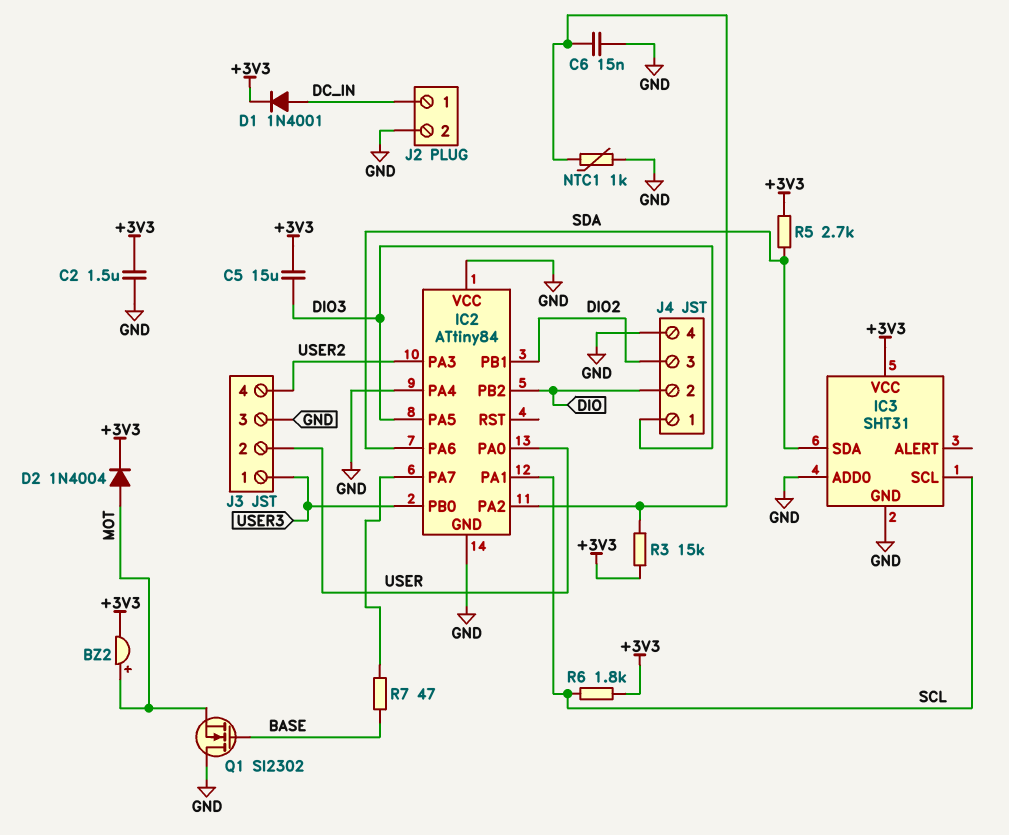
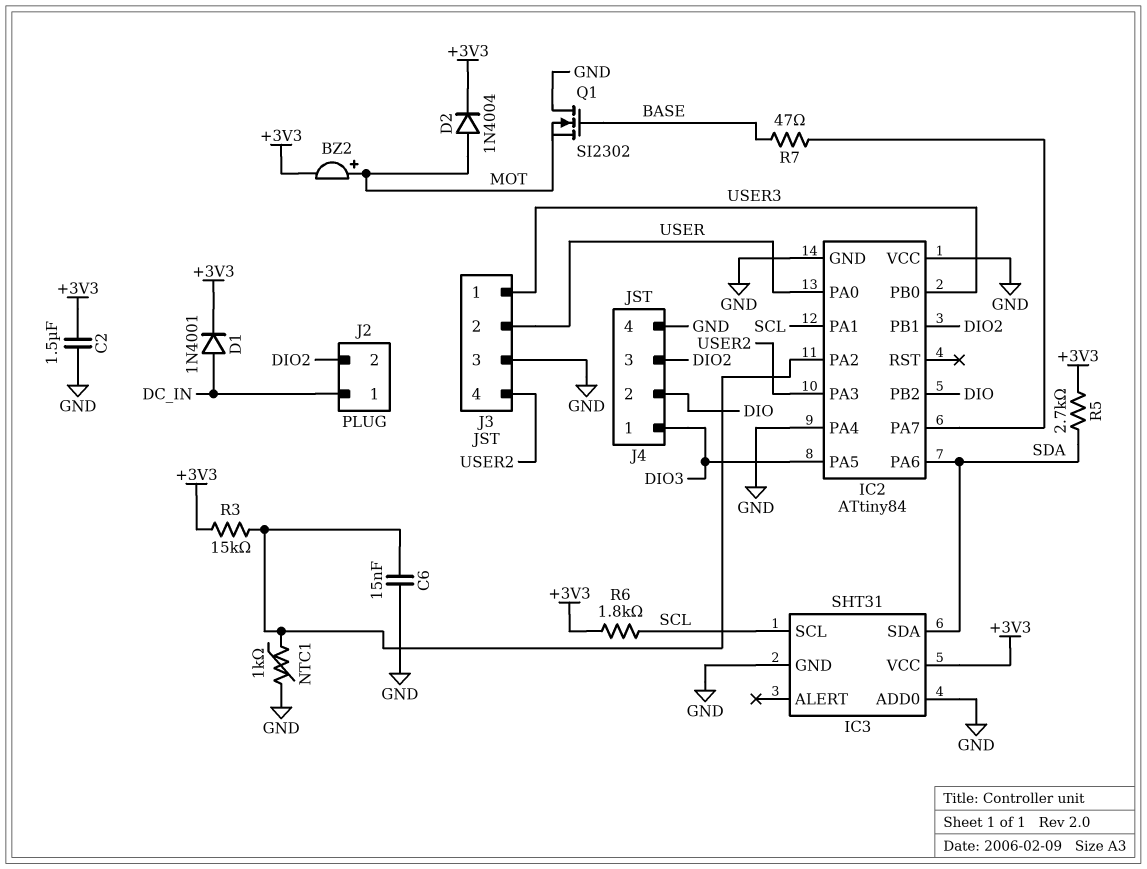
C5: 15uF (+3V3, DIO3) -> none
J2 pin 2: GND -> DIO2

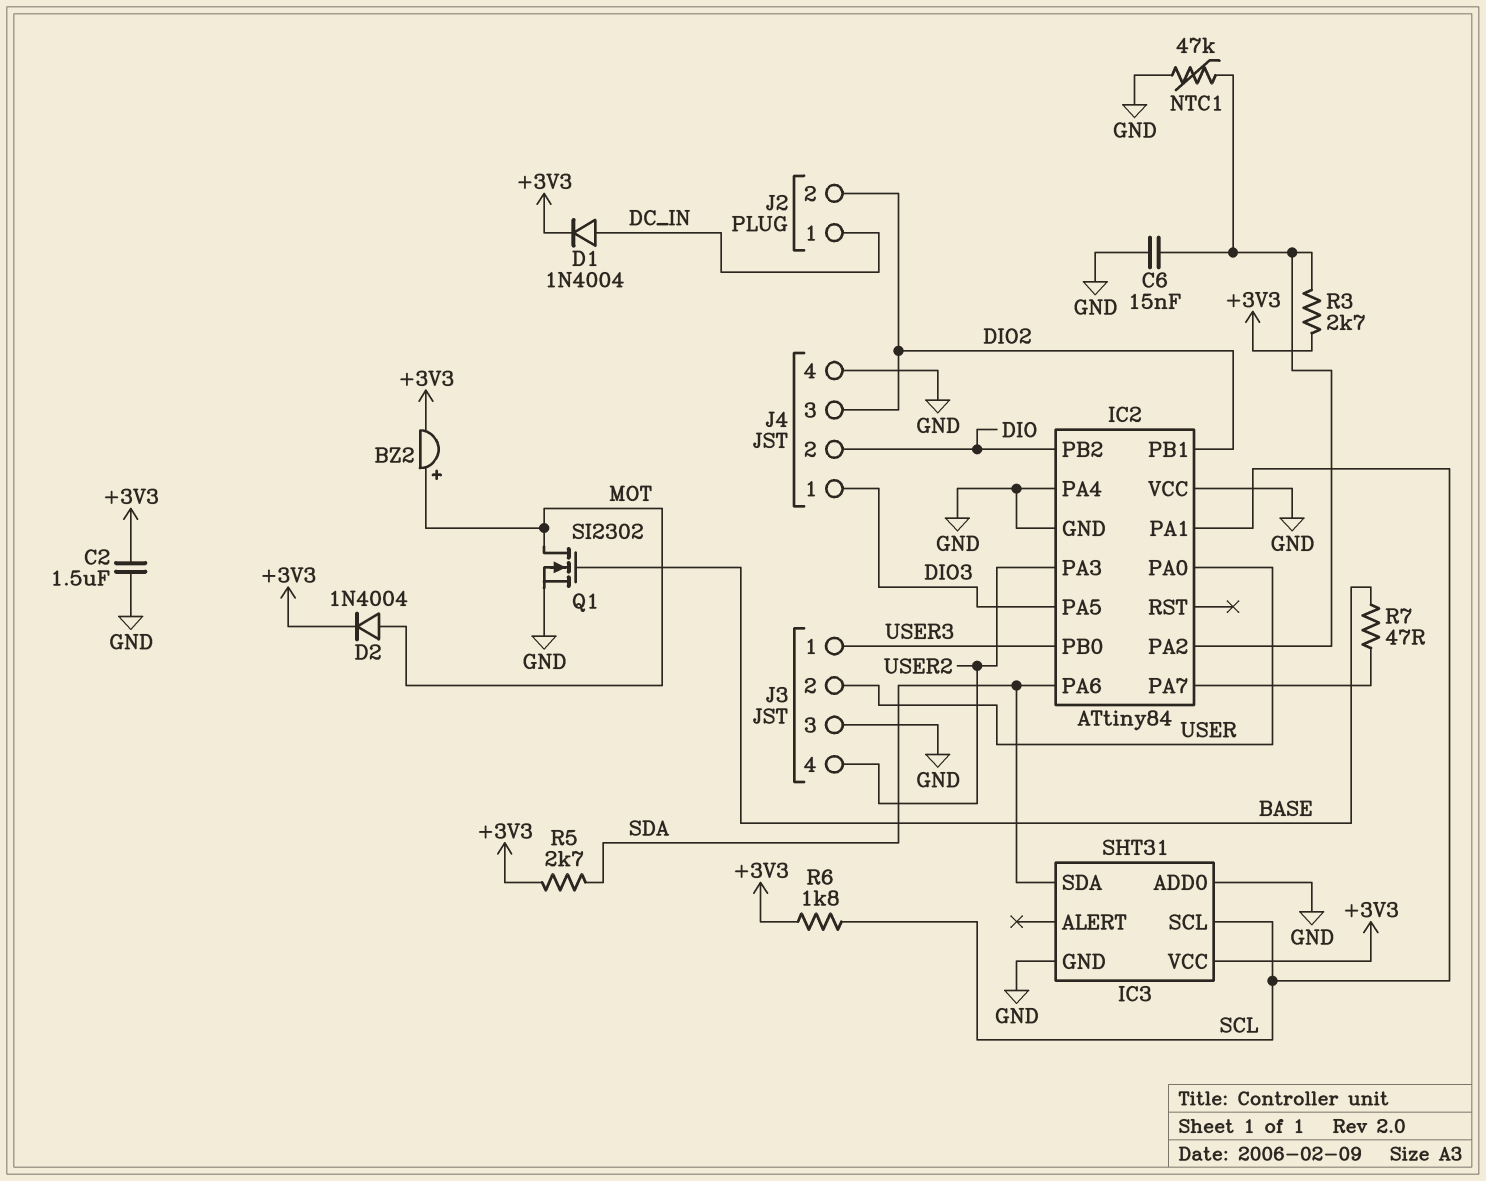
D1: diode 1N4001 (A DC_IN, K +3V3) -> diode 1N4004 (A DC_IN, K +3V3)
NTC1: 1k (GND, IC2/PA2) -> 47k (GND, IC2/PA2)
Q1: NMOS SI2302 (G BASE, D GND, S MOT) -> NMOS SI2302 (G BASE, D MOT, S GND)
R3: 15k (+3V3, IC2/PA2) -> 2.7k (+3V3, IC2/PA2)

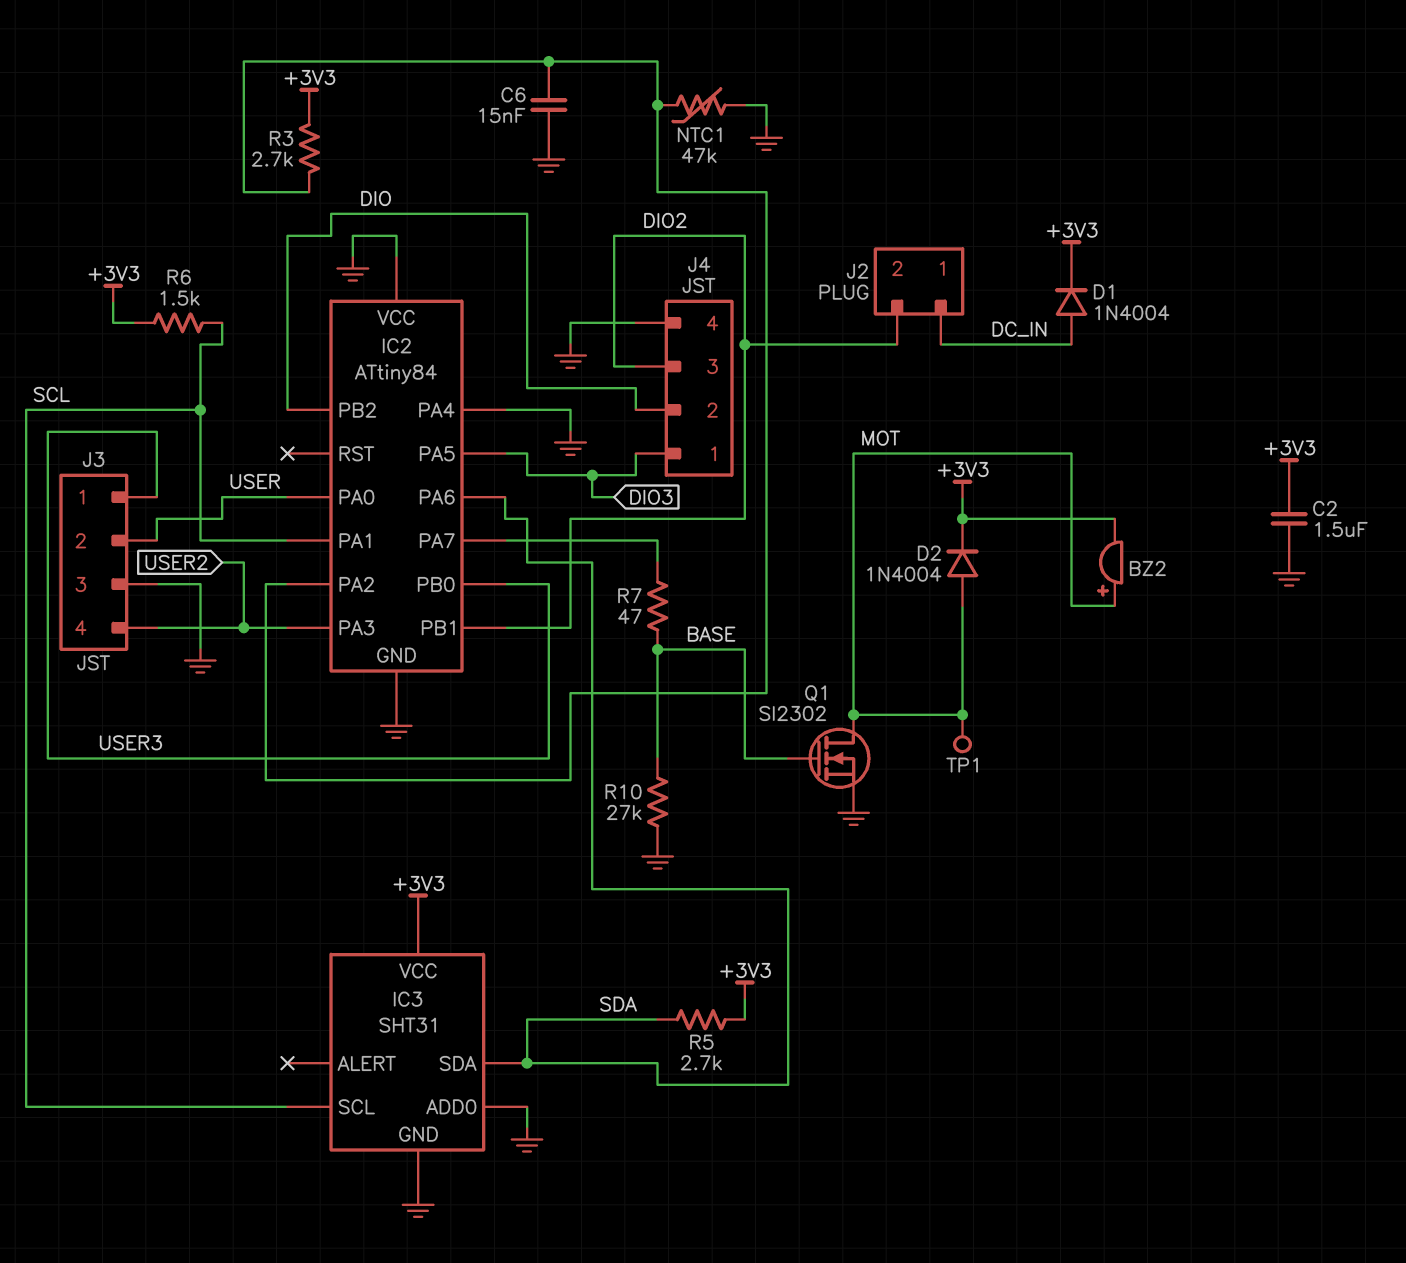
R6: 1.8k (+3V3, SCL) -> 1.5k (+3V3, SCL)
R10: none -> 27k (BASE, GND)
TP1: none -> test point (MOT)

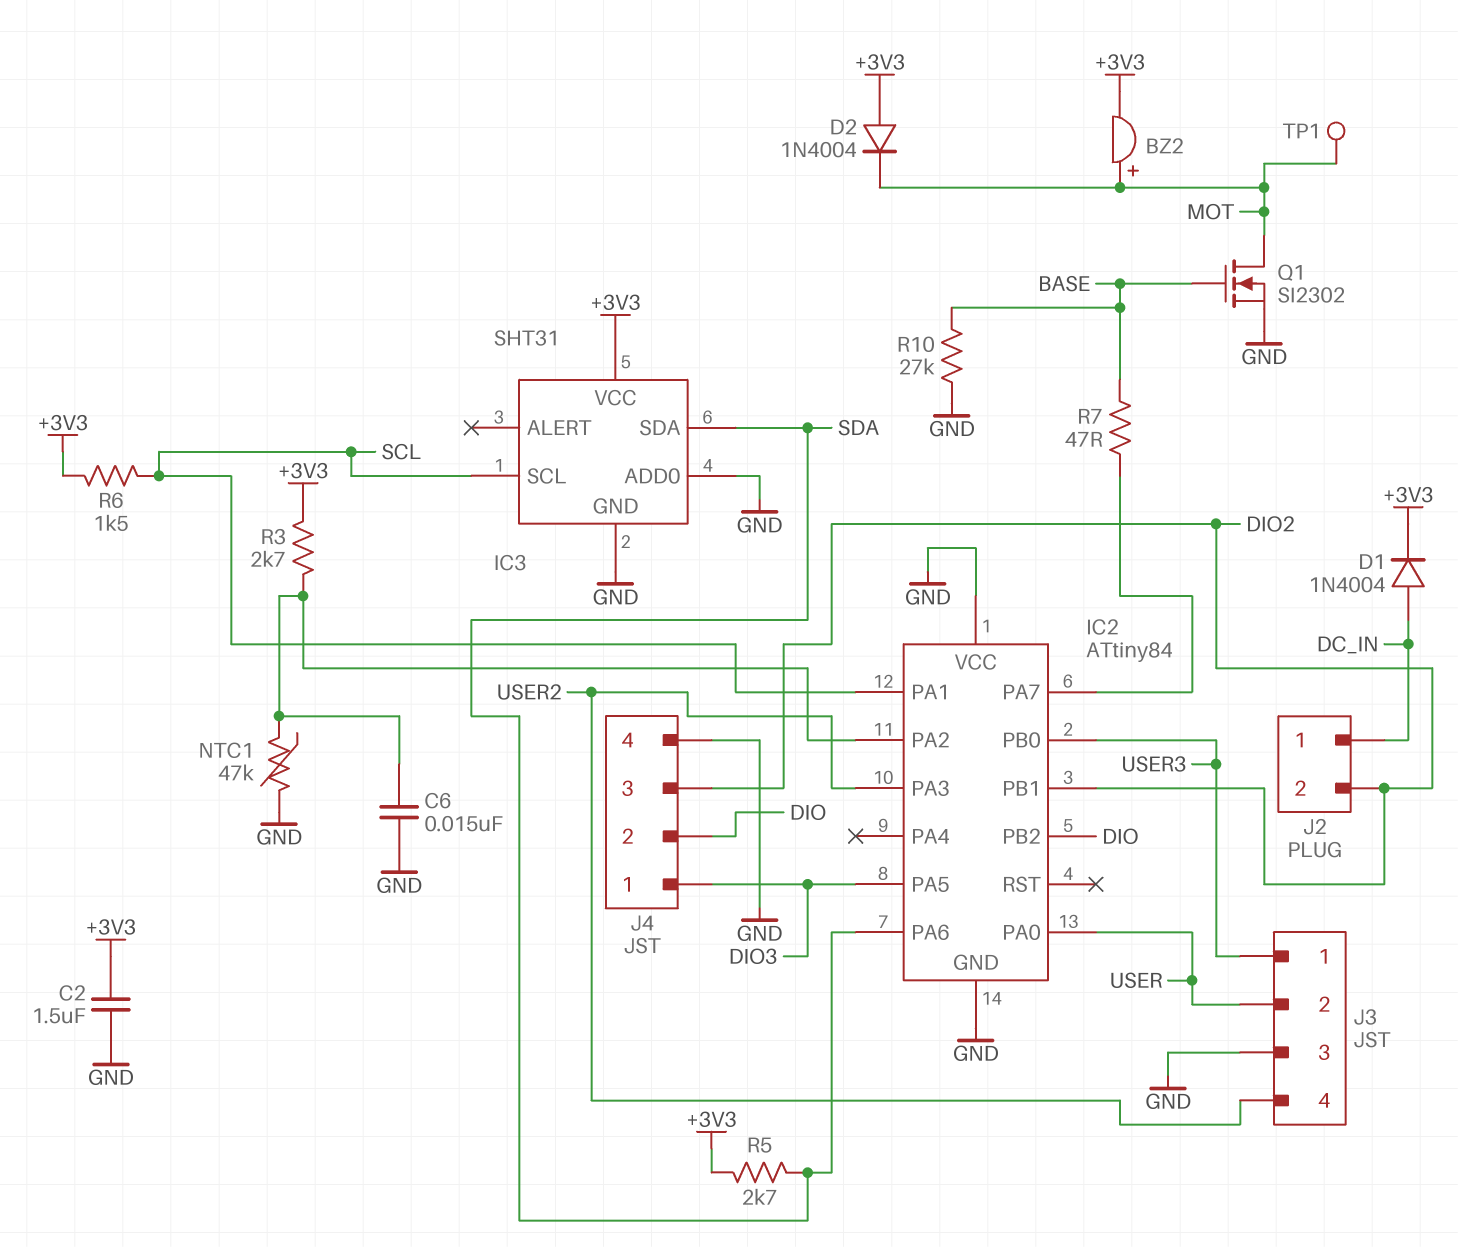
D2: diode 1N4004 (A MOT, K +3V3) -> diode 1N4004 (A +3V3, K MOT)
IC2 pin PA4: GND -> none

